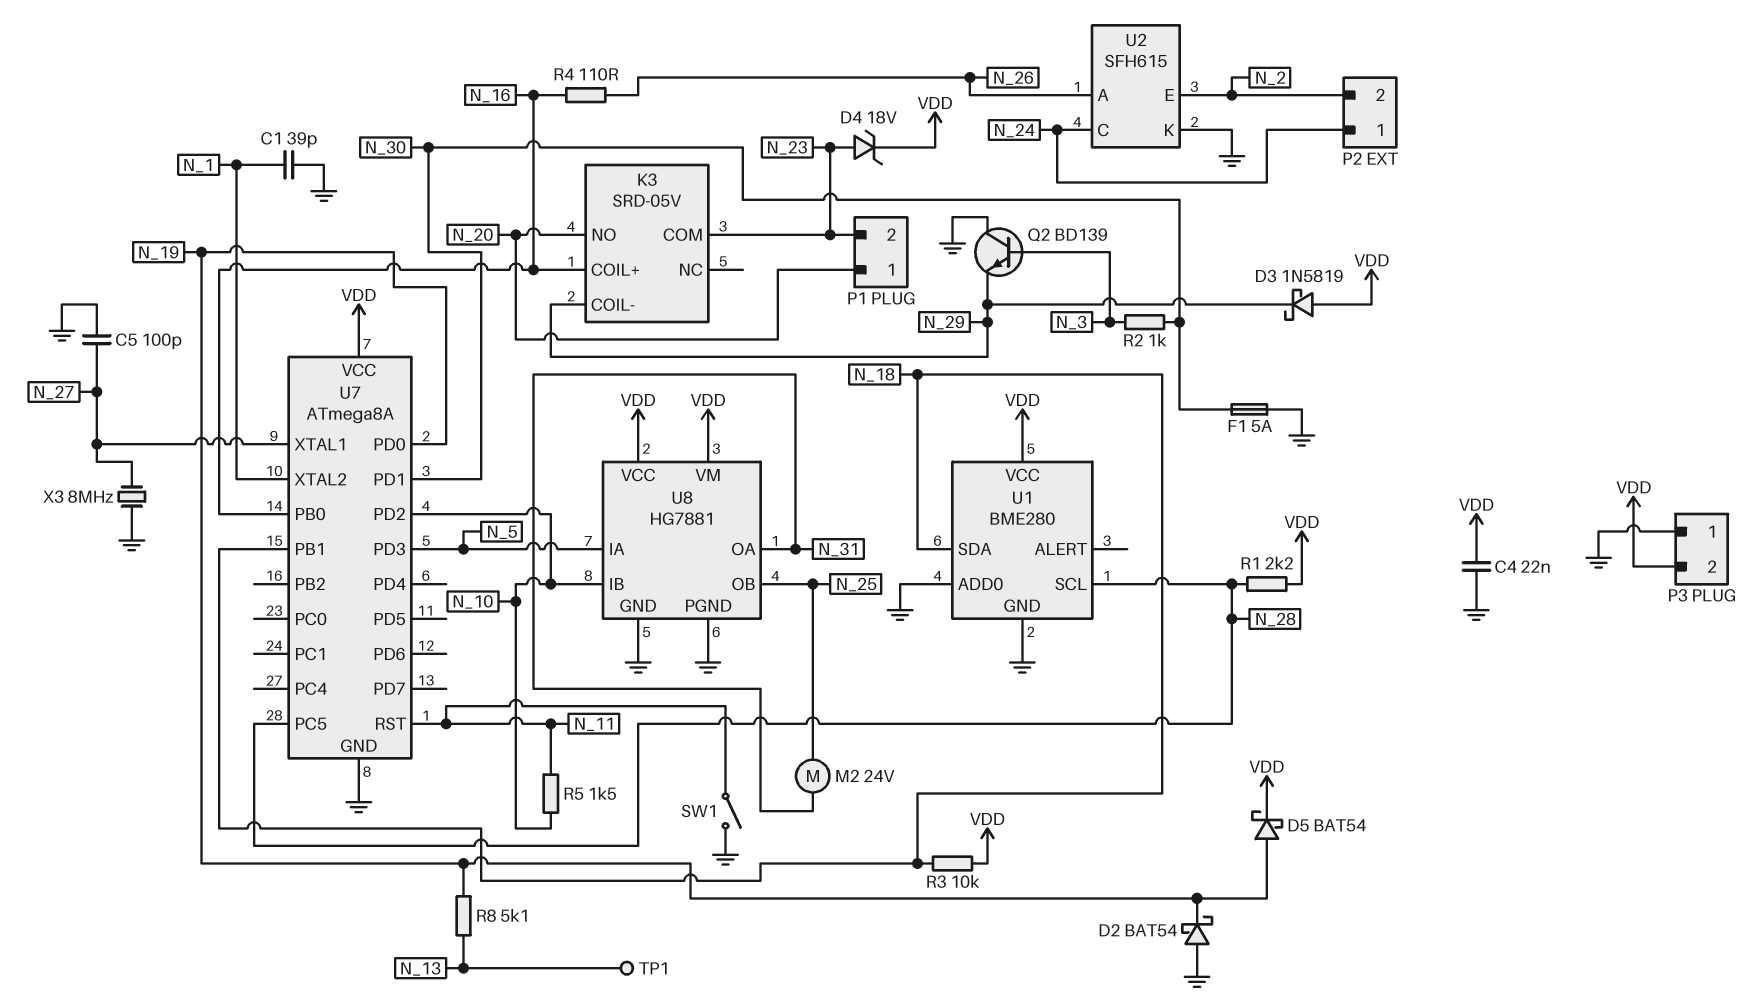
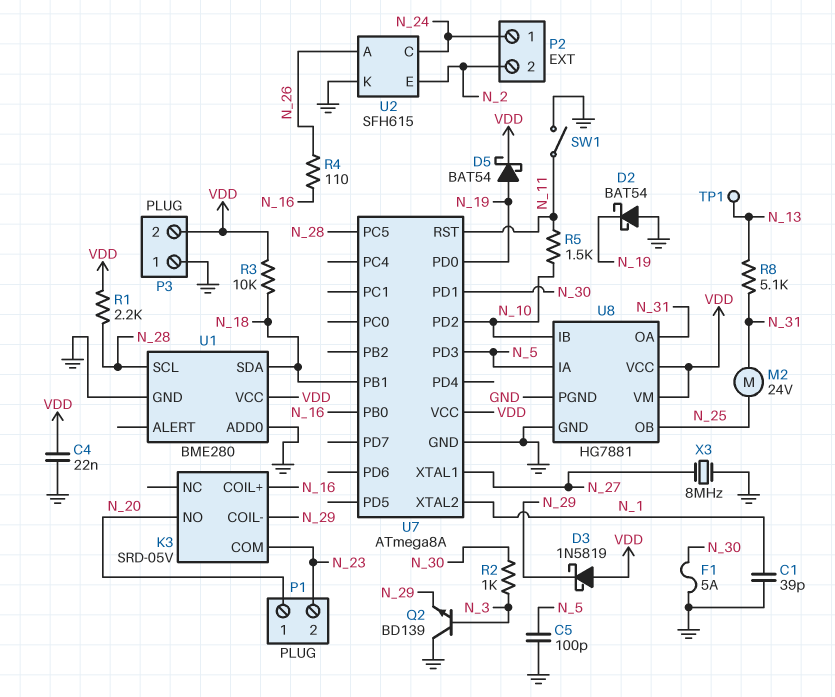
C5: 100pF (GND, N_27) -> 100pF (GND, N_5)
D4: zener 18V (A N_23, K VDD) -> none
R8: 5.1k (N_13, N_19) -> 5.1k (N_13, N_31)

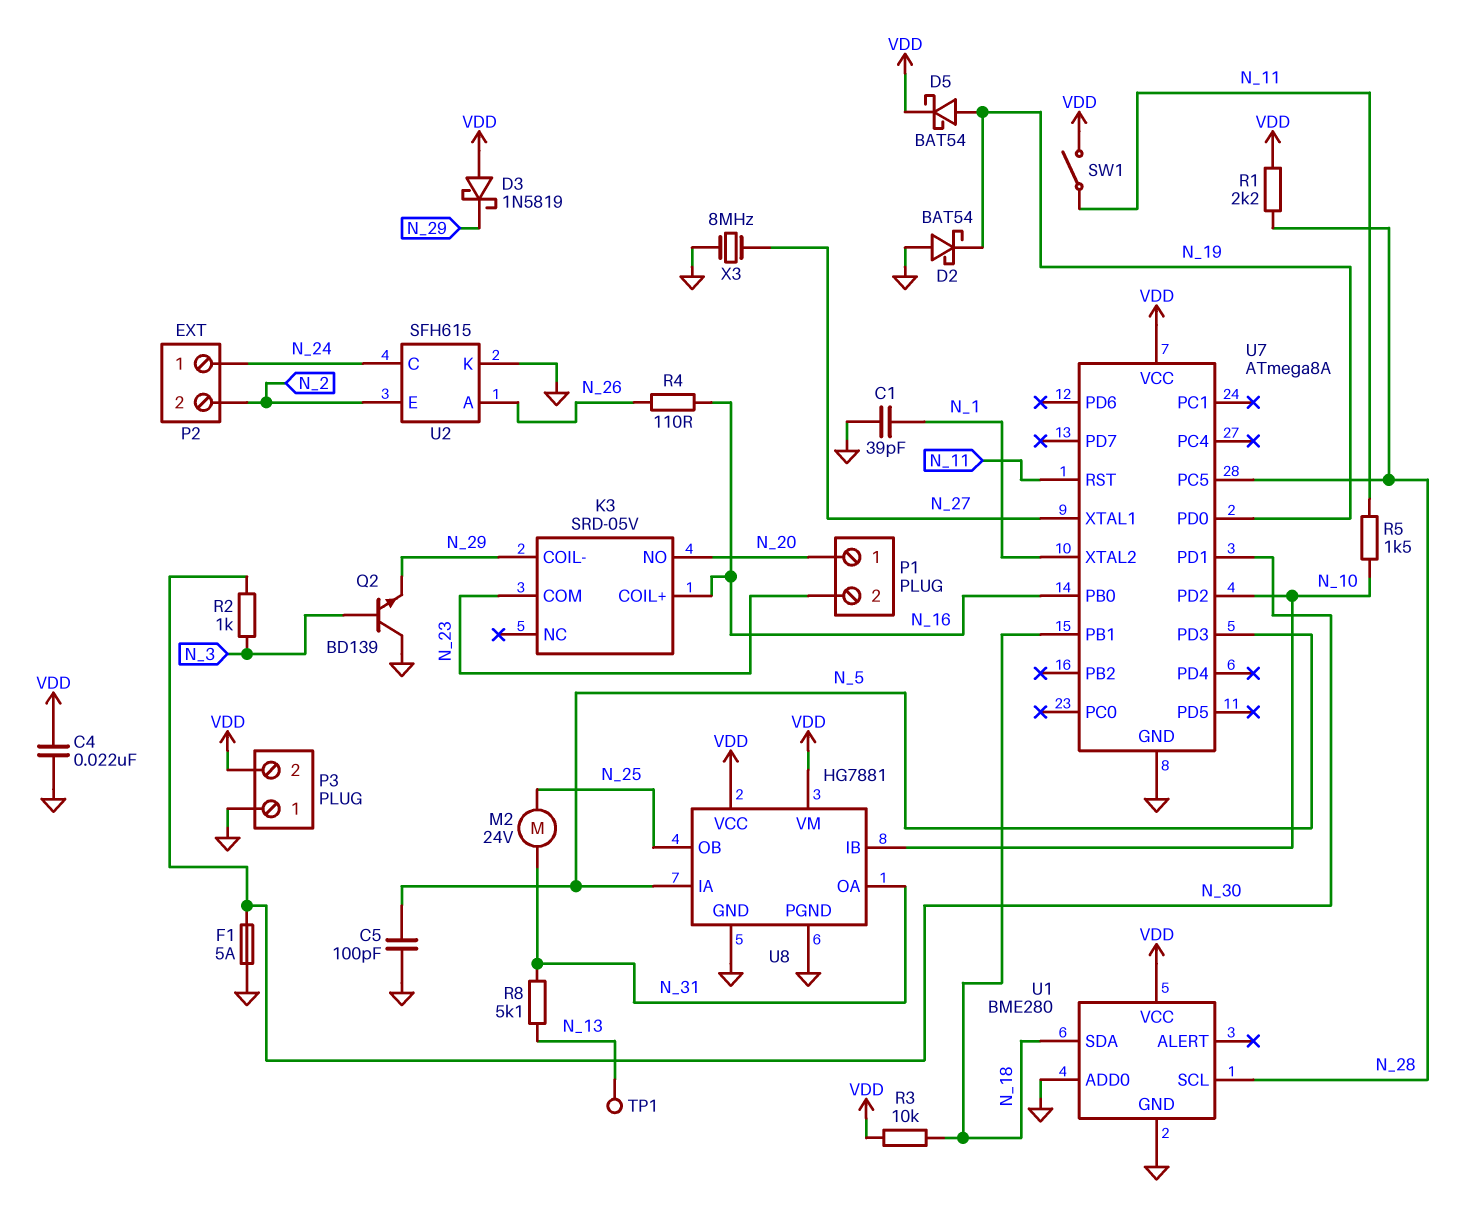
SW1: switch (GND, N_11) -> switch (N_11, VDD)

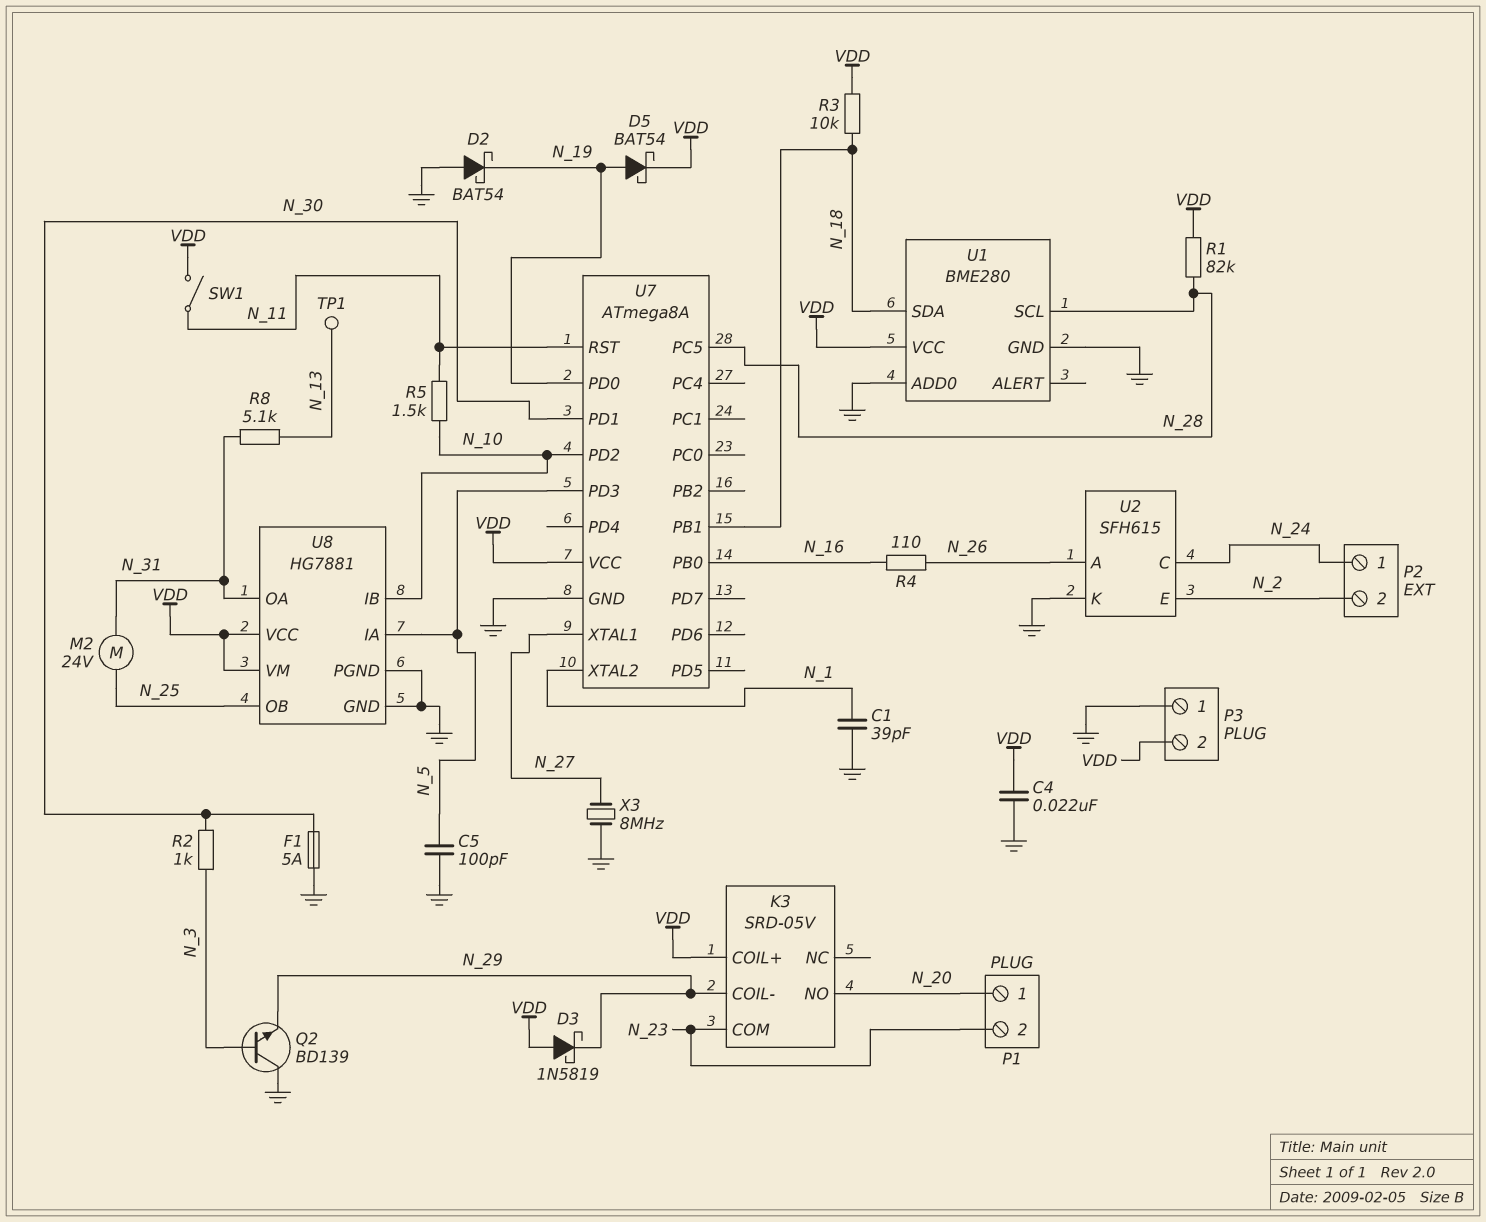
K3 pin COIL+: N_16 -> VDD
R1: 2.2k (N_28, VDD) -> 82k (N_28, VDD)

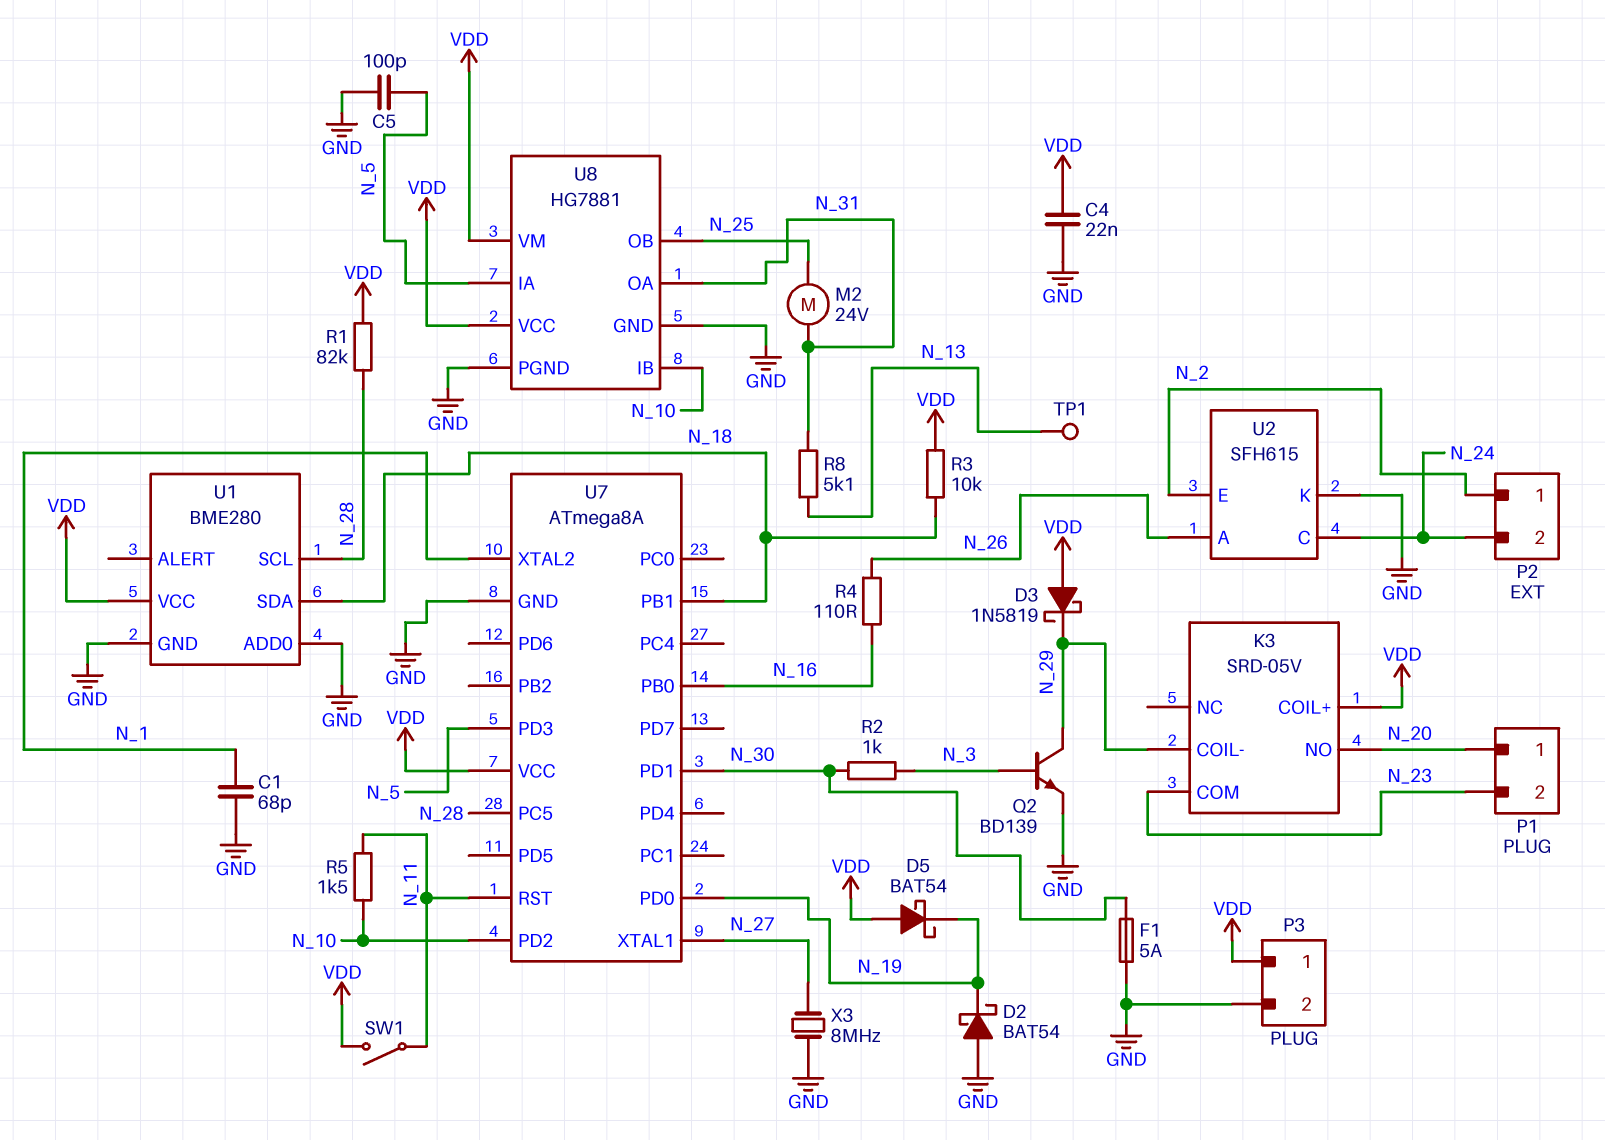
C1: 39pF (GND, N_1) -> 68pF (GND, N_1)
D5: schottky BAT54 (A N_19, K VDD) -> schottky BAT54 (A VDD, K N_19)
P2 pin 1: N_24 -> N_2
P2 pin 2: N_2 -> N_24
P3 pin 1: GND -> VDD
P3 pin 2: VDD -> GND
Q2: NPN BD139 (B N_3, C GND, E N_29) -> NPN BD139 (B N_3, C N_29, E GND)

